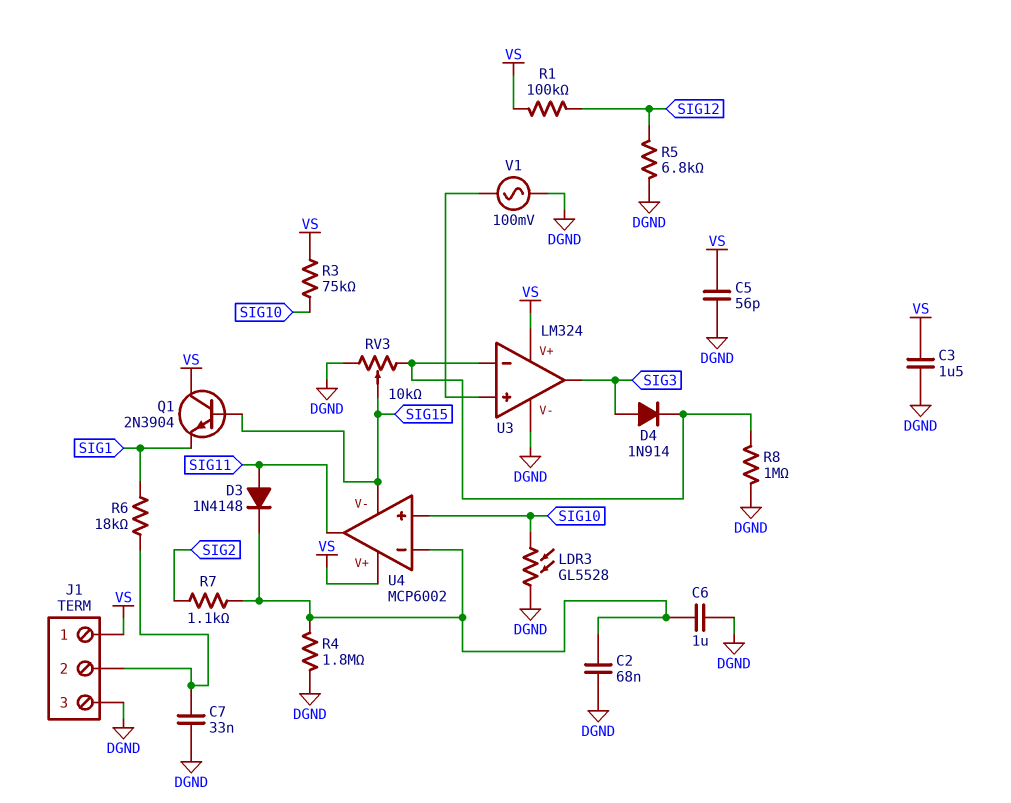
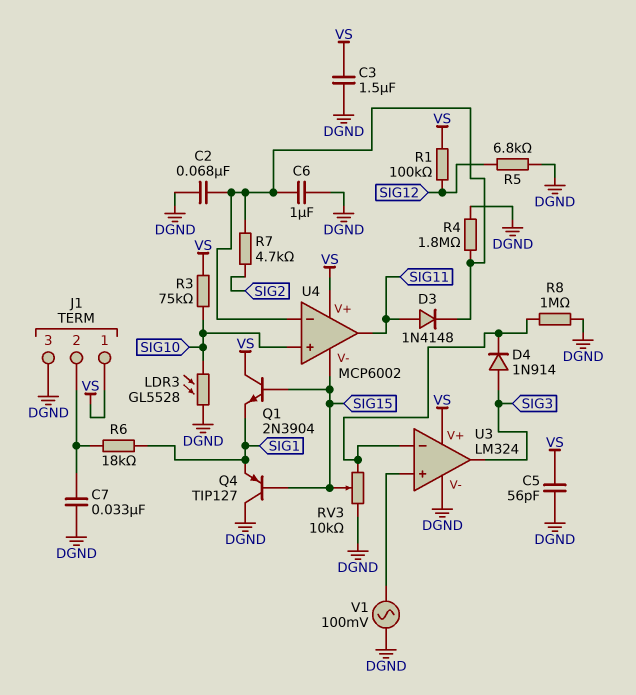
Q4: none -> PNP TIP127 (B SIG15, C DGND, E SIG1)
R7: 1.1k (SIG2, U4/in-) -> 4.7k (SIG2, U4/in-)

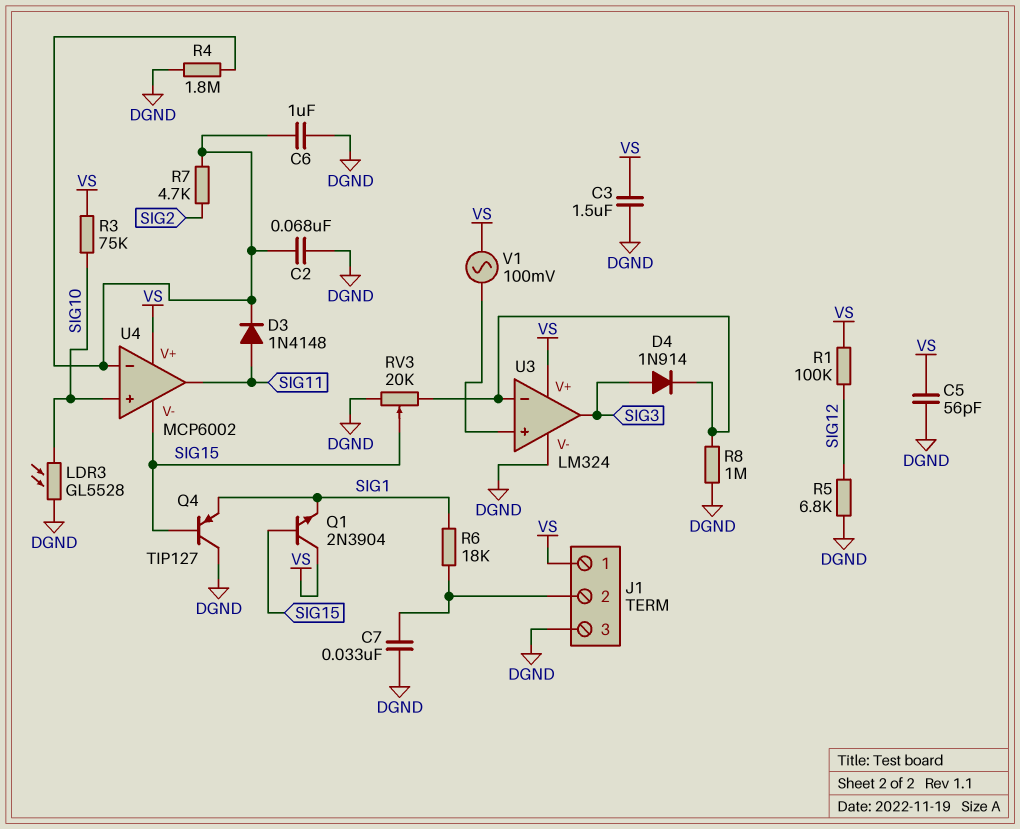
RV3: 10k (DGND, U3/in-, wiper SIG15) -> 20k (DGND, U3/in-, wiper SIG15)
V1: AC 100mV (DGND, U3/in+) -> AC 100mV (U3/in+, VS)

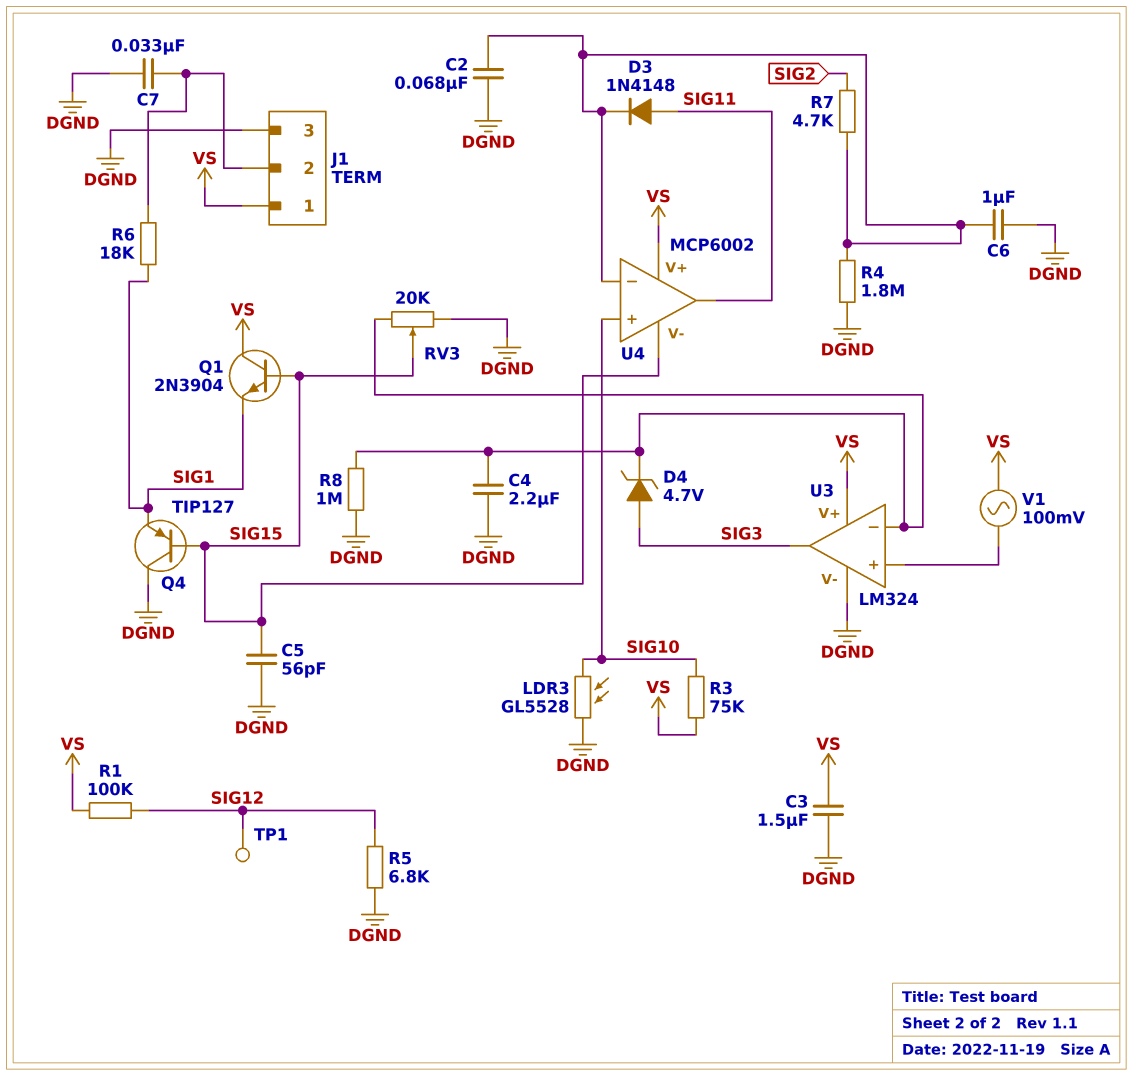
C4: none -> 2.2uF (DGND, U3/in-)
C5: 56pF (DGND, VS) -> 56pF (DGND, SIG15)
D4: diode 1N914 (A SIG3, K U3/in-) -> zener 4.7V (A SIG3, K U3/in-)
TP1: none -> test point (SIG12)

